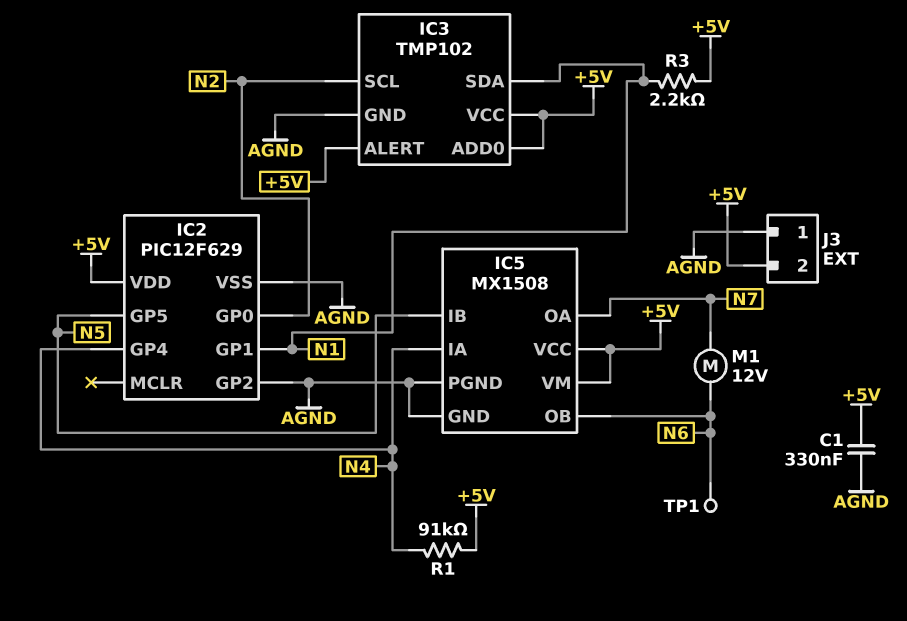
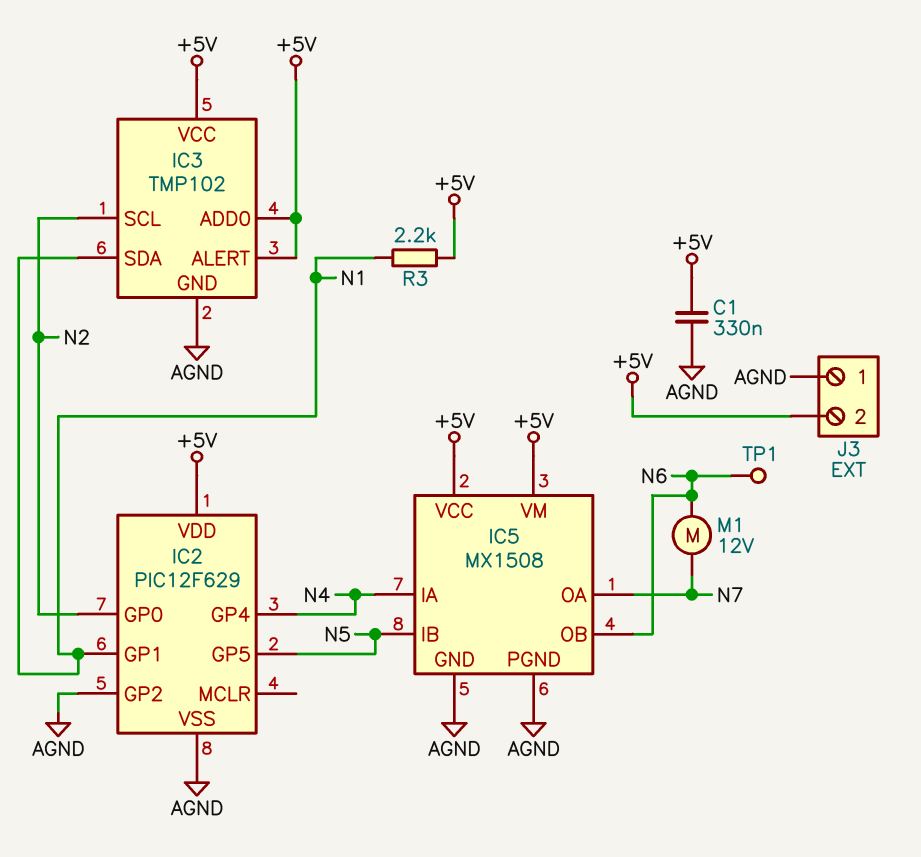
R1: 91k (+5V, N4) -> none

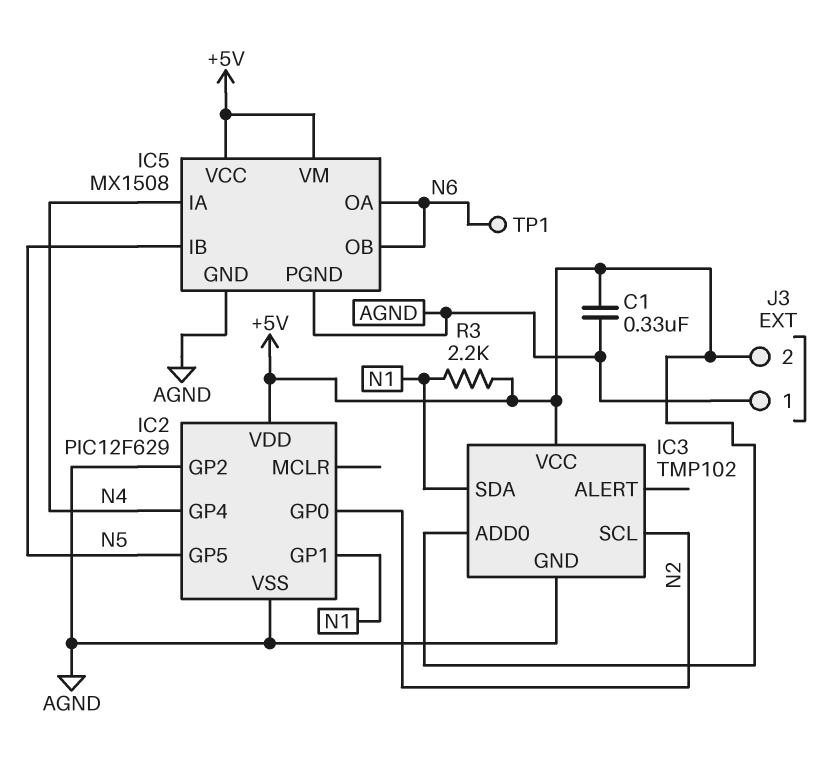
IC3 pin ALERT: +5V -> none
IC5 pin OA: N7 -> N6
M1: motor 12V (N6, N7) -> none

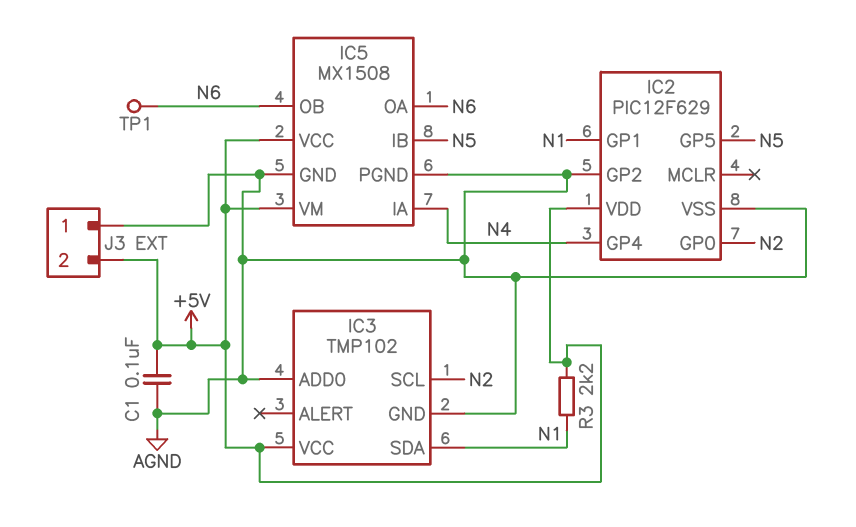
C1: 330nF (+5V, AGND) -> 100nF (+5V, AGND)
IC3 pin ADD0: +5V -> AGND

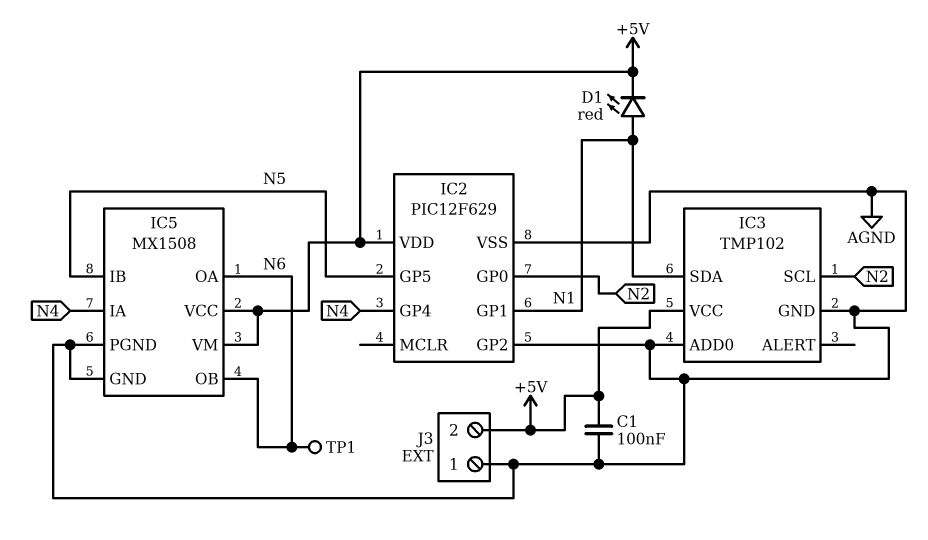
D1: none -> LED red (A N1, K +5V)
R3: 2.2k (+5V, N1) -> none

